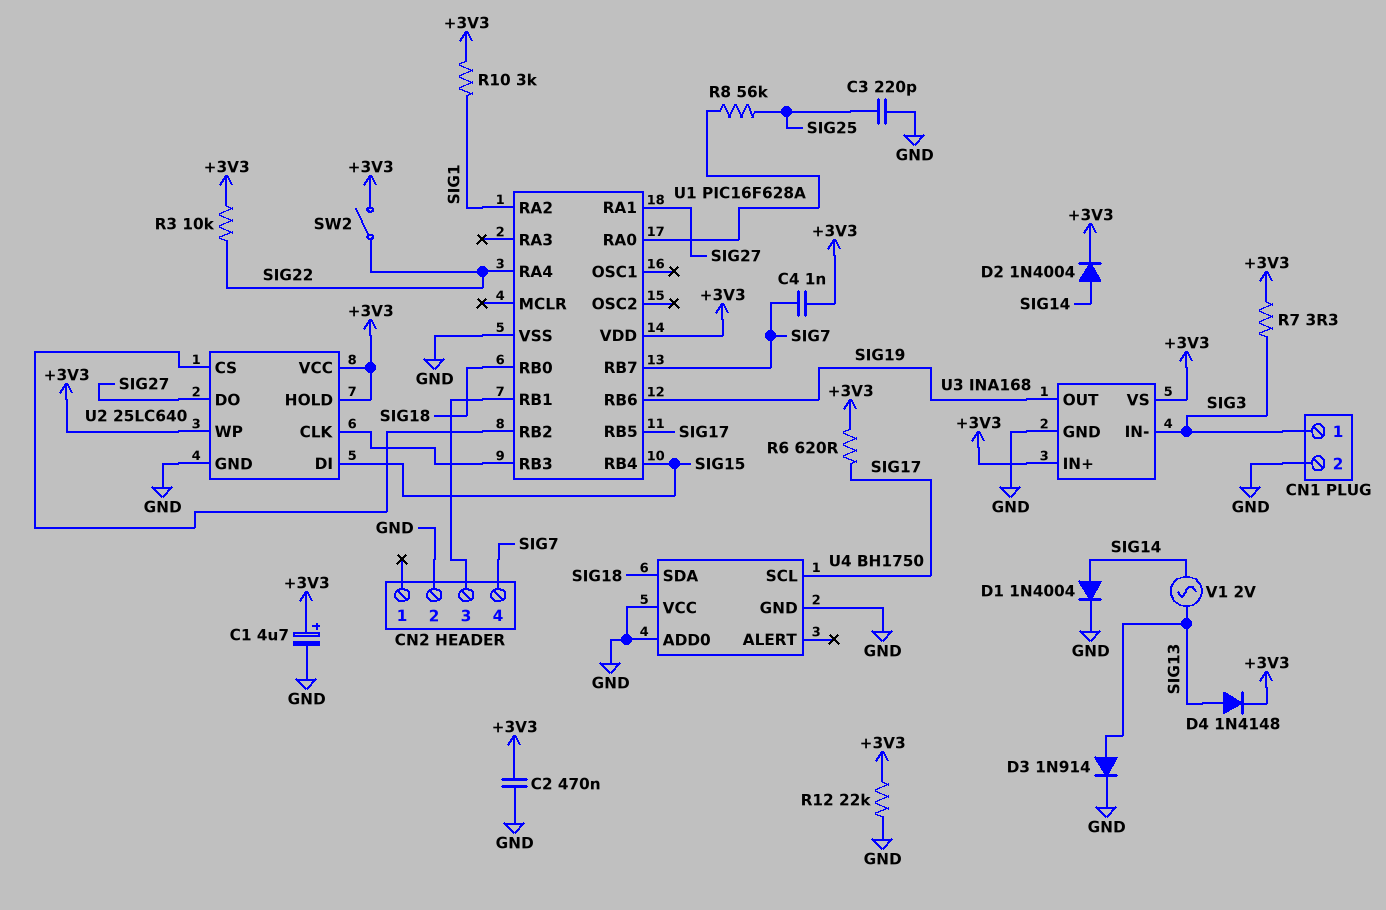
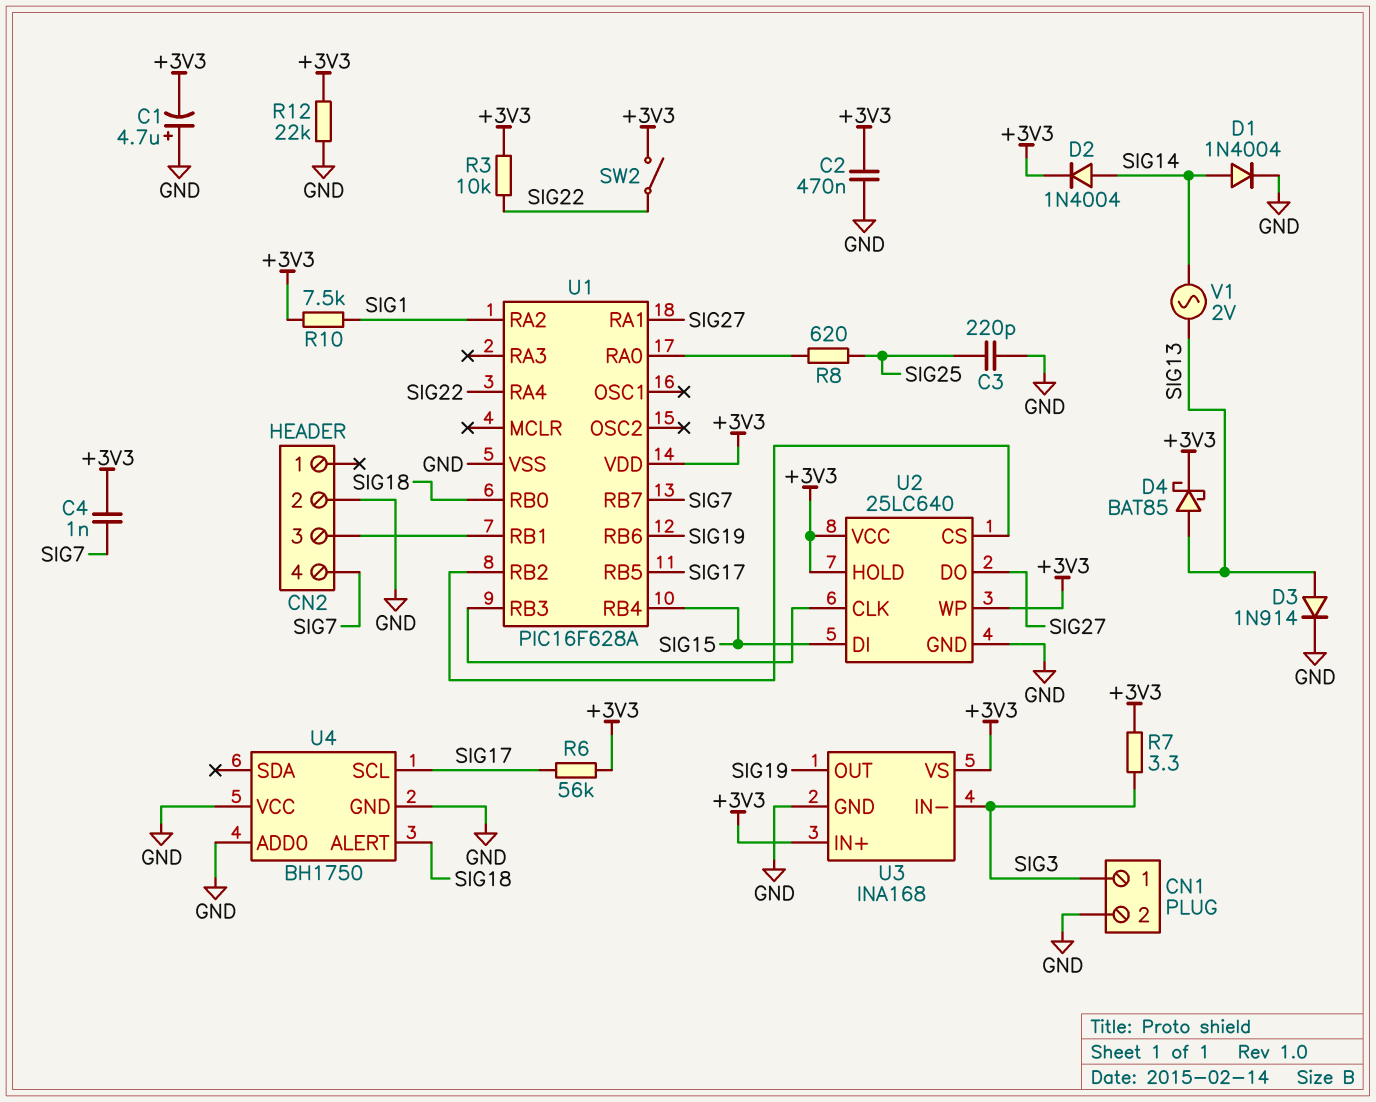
C1: 4.7uF (plus +3V3, minus GND) -> 4.7uF (plus GND, minus +3V3)
D4: diode 1N4148 (A SIG13, K +3V3) -> schottky BAT85 (A SIG13, K +3V3)
R6: 620 (+3V3, SIG17) -> 56k (+3V3, SIG17)
R8: 56k (SIG25, U1/RA0) -> 620 (SIG25, U1/RA0)
R10: 3k (+3V3, SIG1) -> 7.5k (+3V3, SIG1)
U4 pin ALERT: none -> SIG18
U4 pin SDA: SIG18 -> none

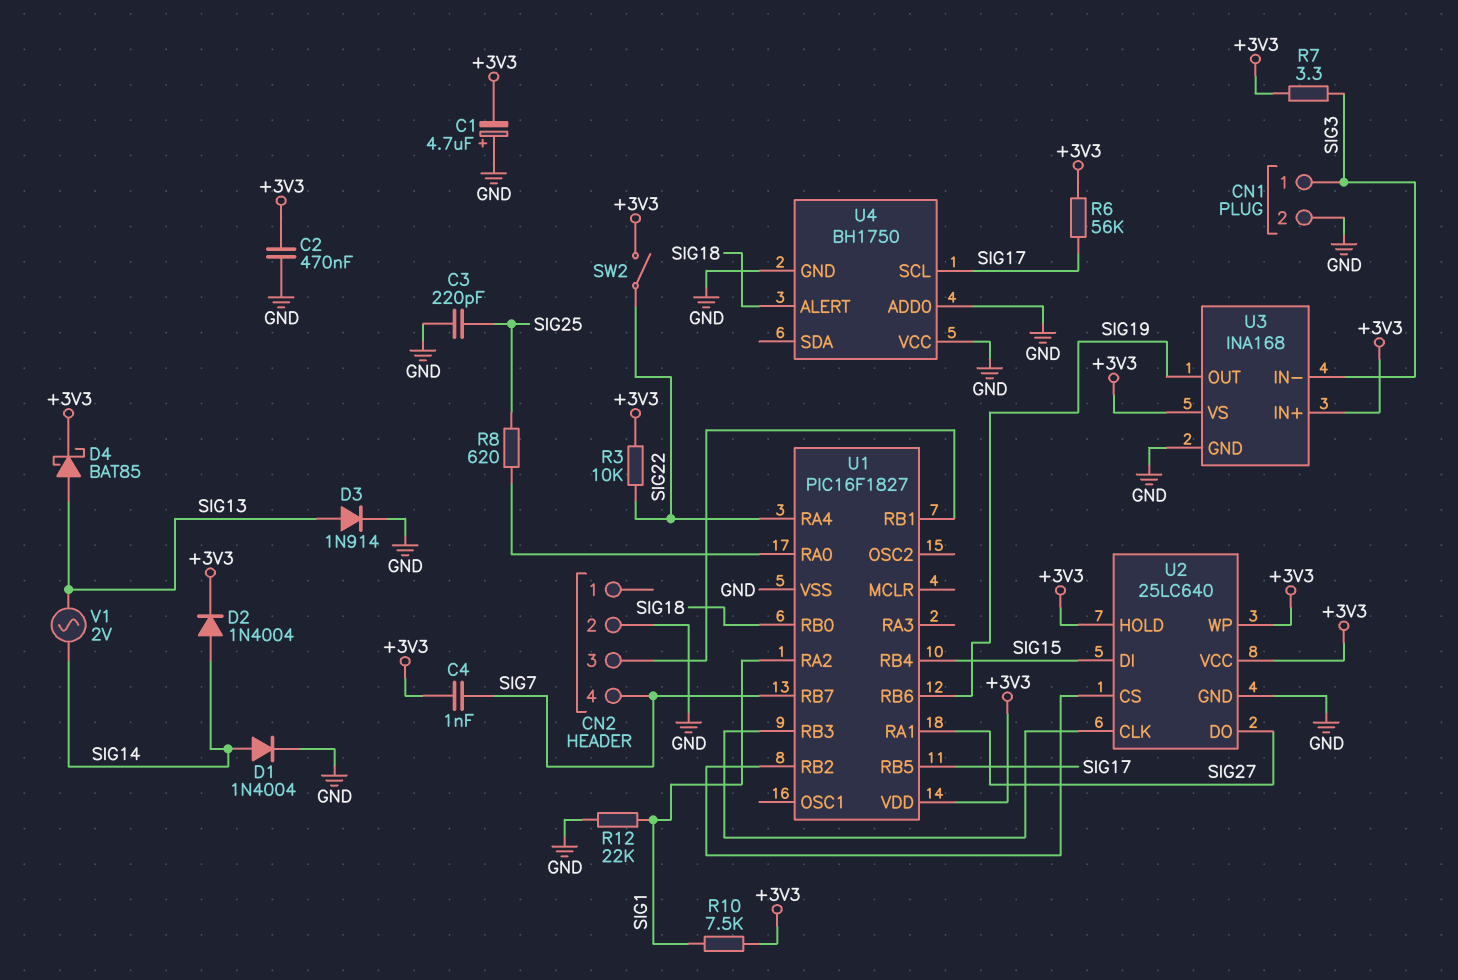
R12: 22k (+3V3, GND) -> 22k (GND, SIG1)
U1: PIC16F628A -> PIC16F1827

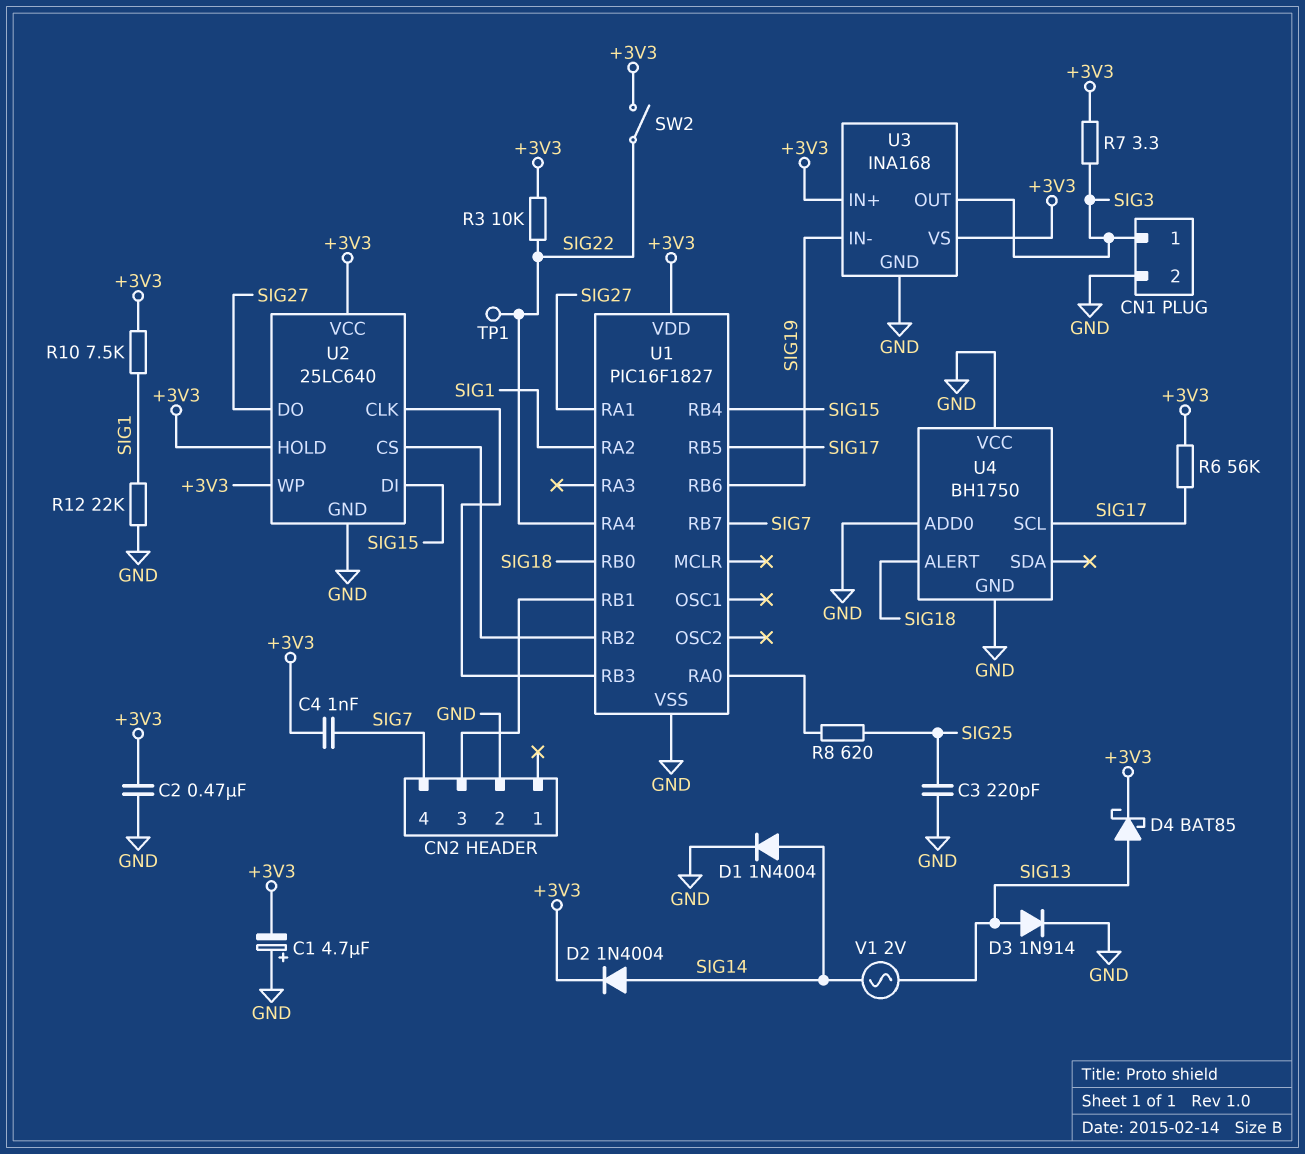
TP1: none -> test point (SIG22)
U3 pin IN-: SIG3 -> SIG19
U3 pin OUT: SIG19 -> SIG3

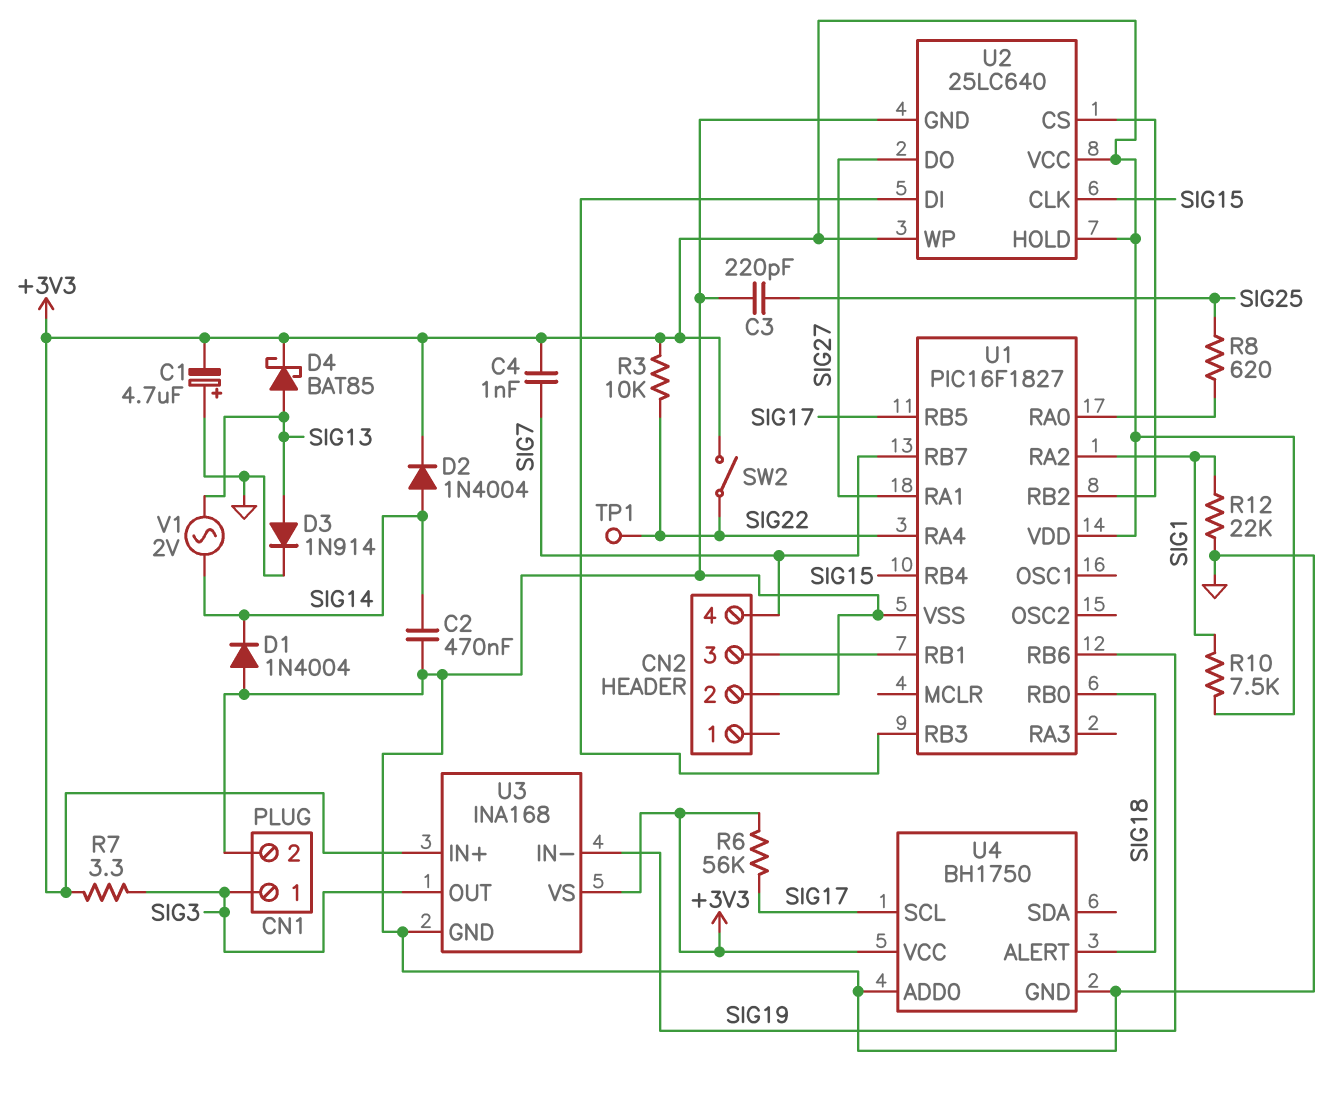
C2: 470nF (+3V3, GND) -> 470nF (GND, SIG14)
D1: diode 1N4004 (A SIG14, K GND) -> diode 1N4004 (A GND, K SIG14)
U2 pin CLK: U1/RB3 -> SIG15
U2 pin DI: SIG15 -> U1/RB3
U4 pin VCC: GND -> +3V3

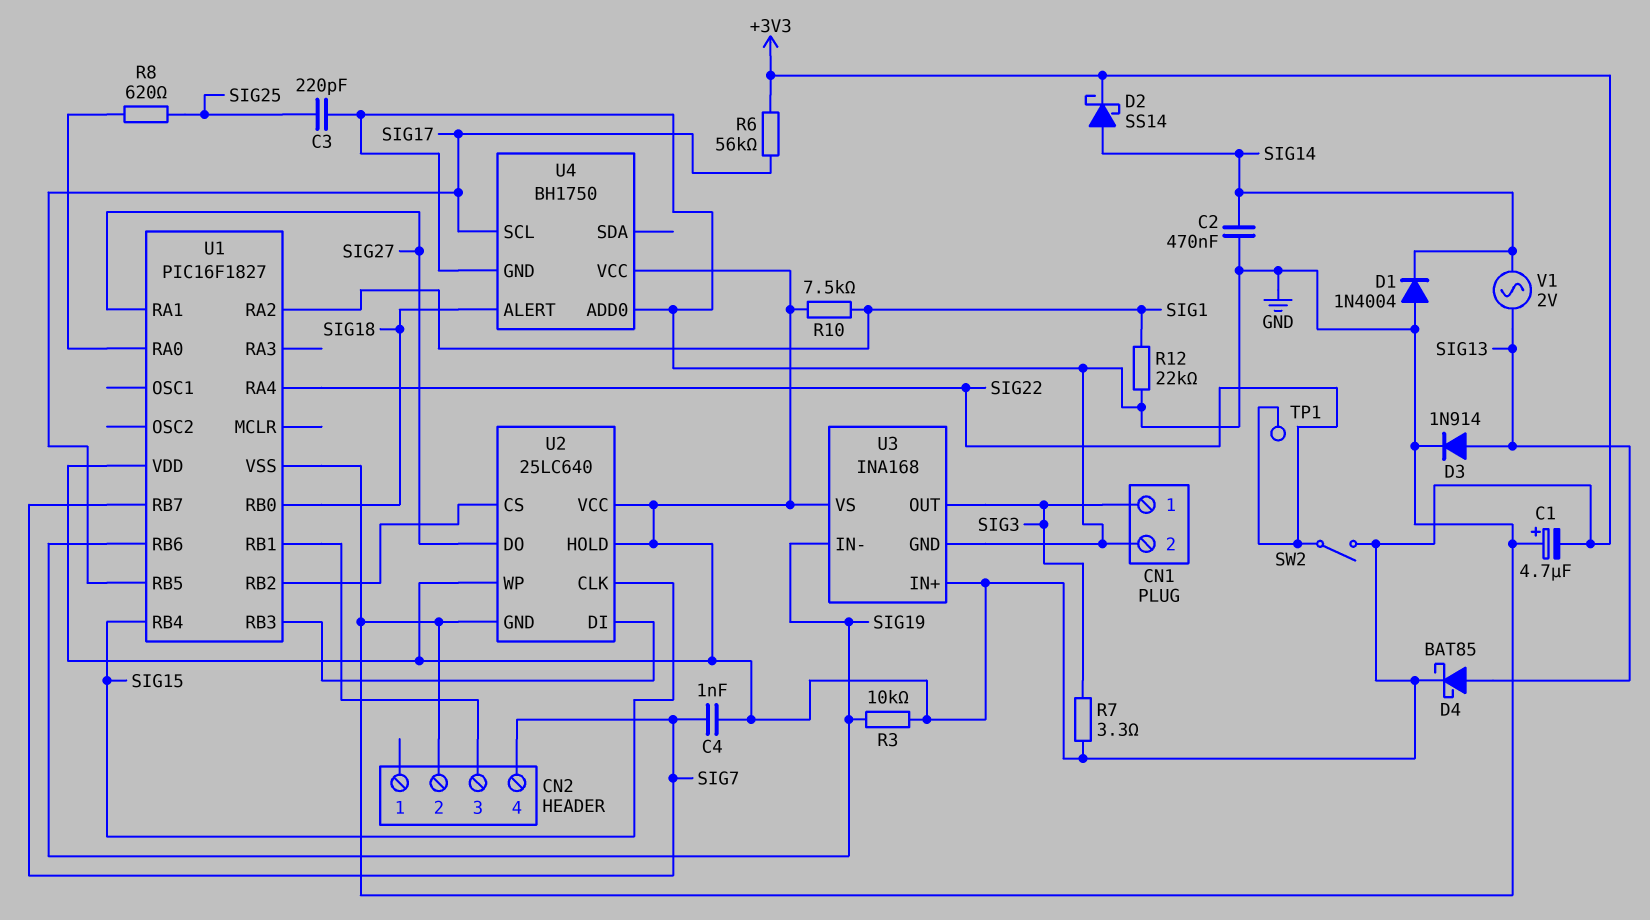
D2: diode 1N4004 (A SIG14, K +3V3) -> schottky SS14 (A SIG14, K +3V3)
R3: 10k (+3V3, SIG22) -> 10k (+3V3, SIG19)

